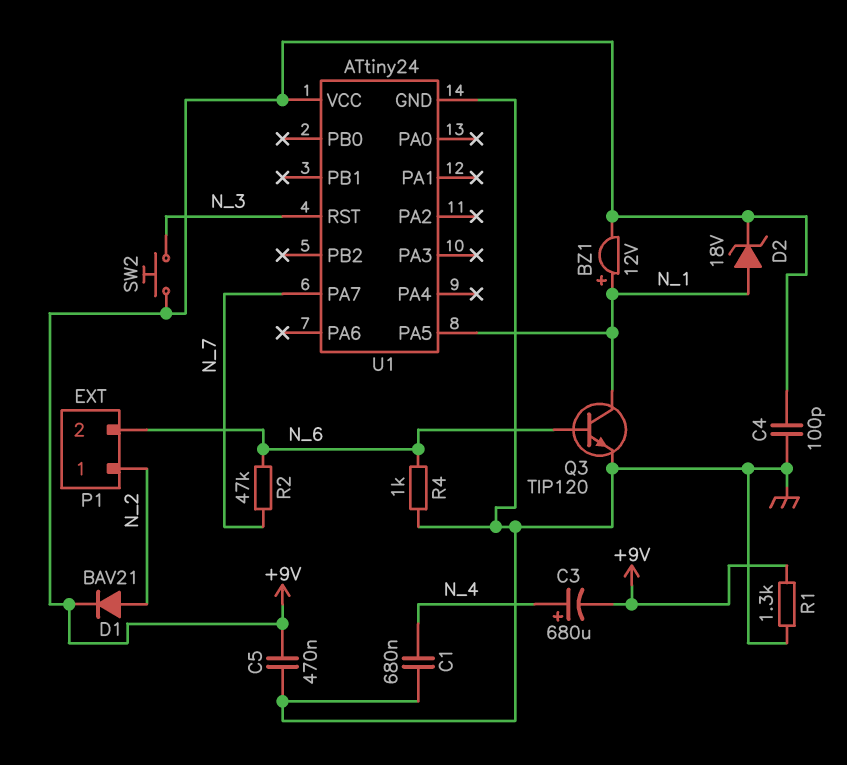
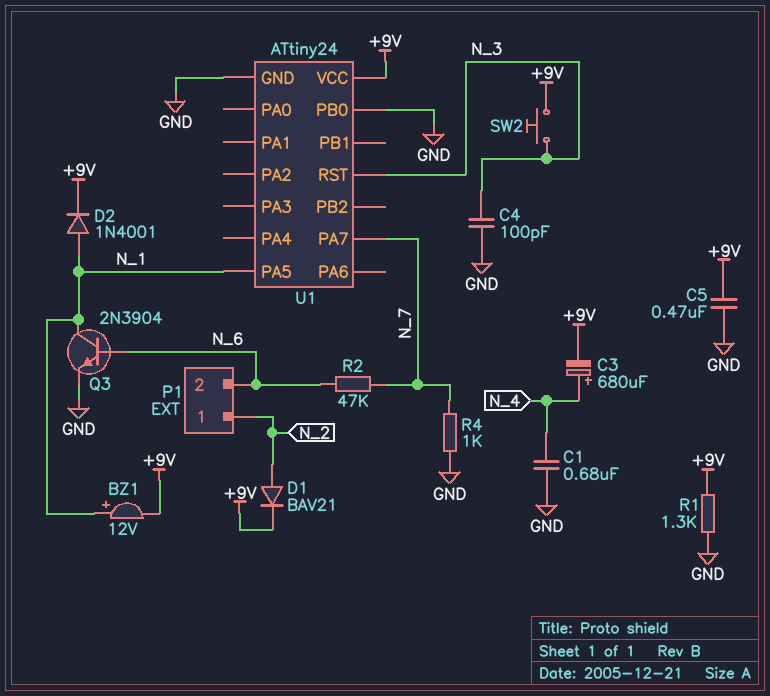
C4: 100pF (+9V, GND) -> 100pF (GND, N_3)
D2: zener 18V (A N_1, K +9V) -> diode 1N4001 (A N_1, K +9V)
Q3: NPN TIP120 (B N_6, C N_1, E GND) -> NPN 2N3904 (B N_6, C N_1, E GND)
R4: 1k (GND, N_6) -> 1k (GND, N_7)
U1 pin PB0: none -> GND

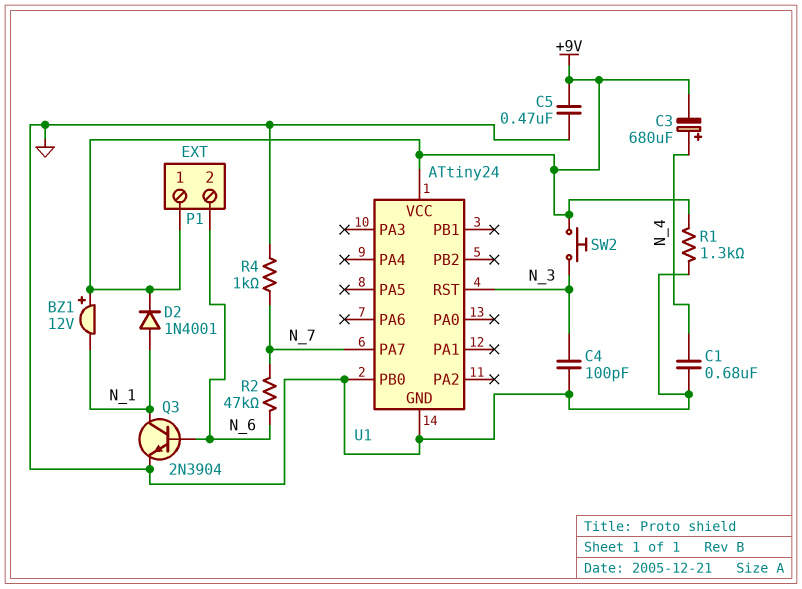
BZ1: buzzer 12V (plus N_1, minus +9V) -> buzzer 12V (plus +9V, minus N_1)
D1: diode BAV21 (A N_2, K +9V) -> none
P1 pin 1: N_2 -> +9V
U1 pin PA5: N_1 -> none

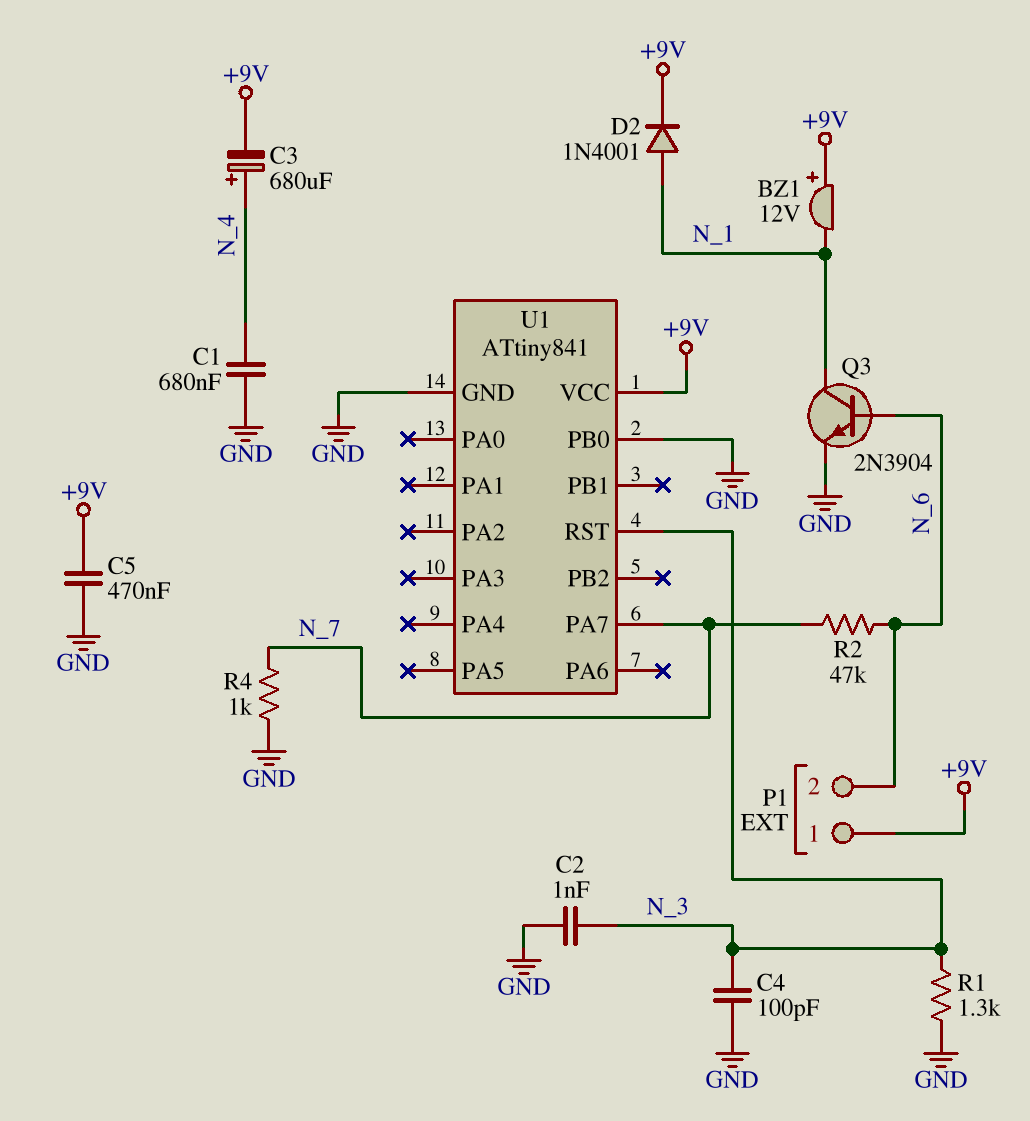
C2: none -> 1nF (GND, N_3)
R1: 1.3k (+9V, GND) -> 1.3k (GND, N_3)
SW2: button (+9V, N_3) -> none
U1: ATtiny24 -> ATtiny841

